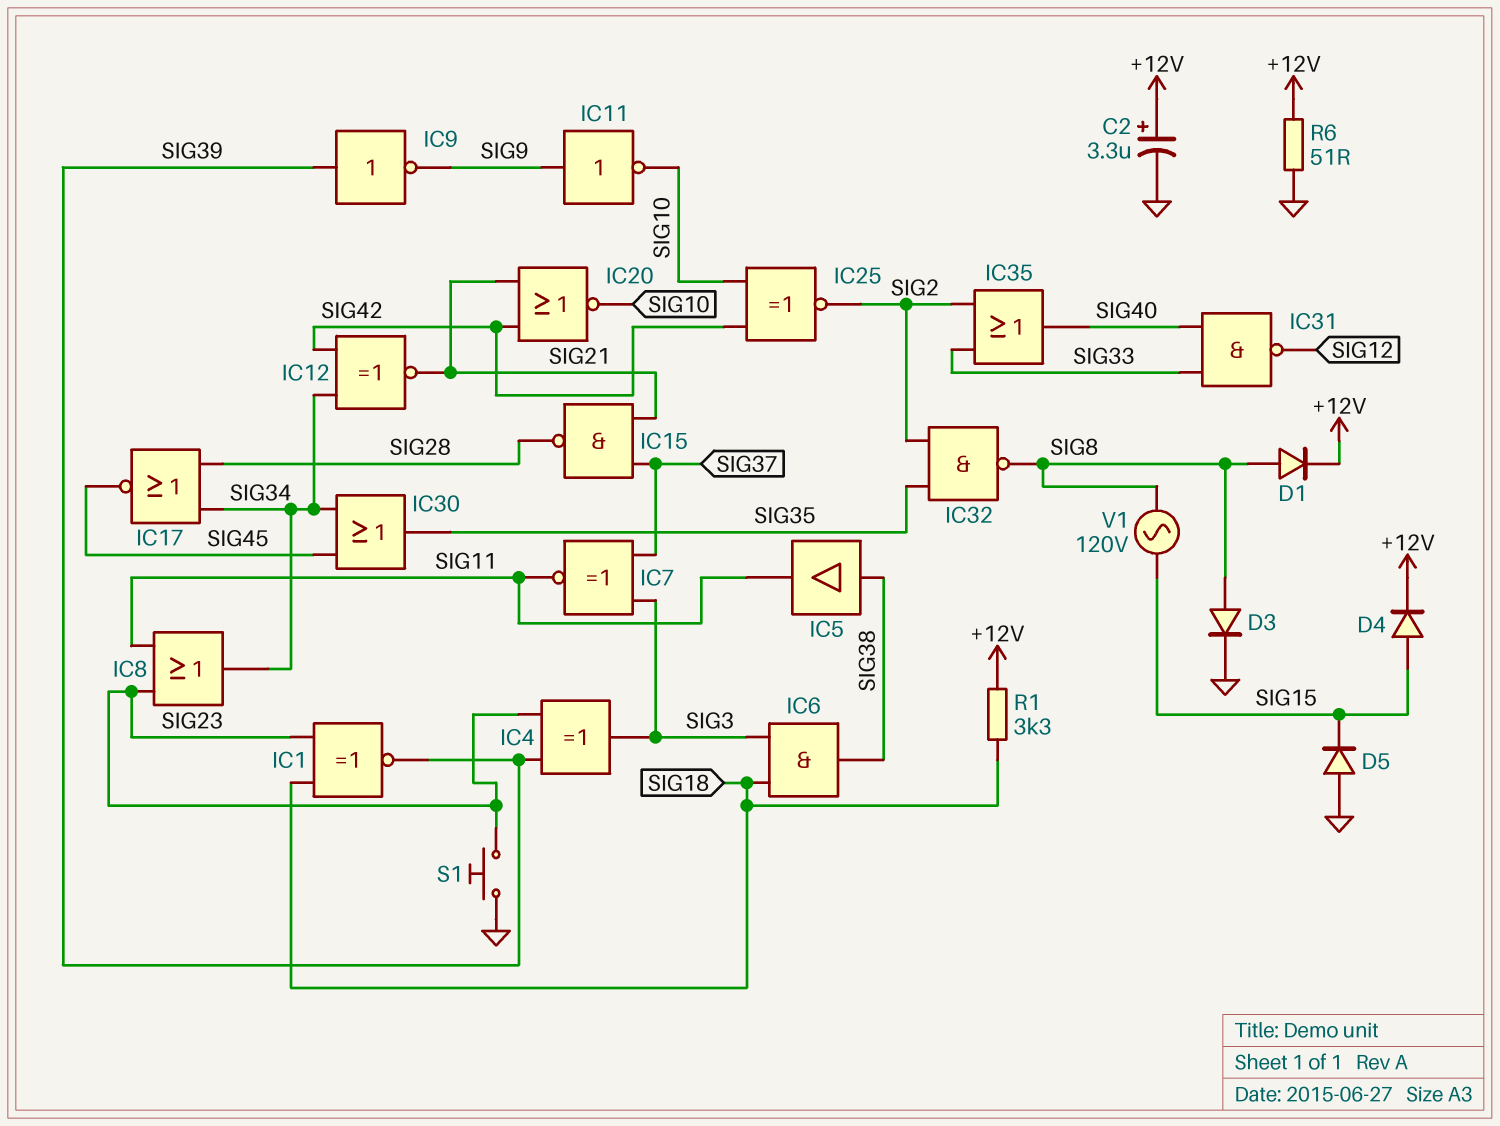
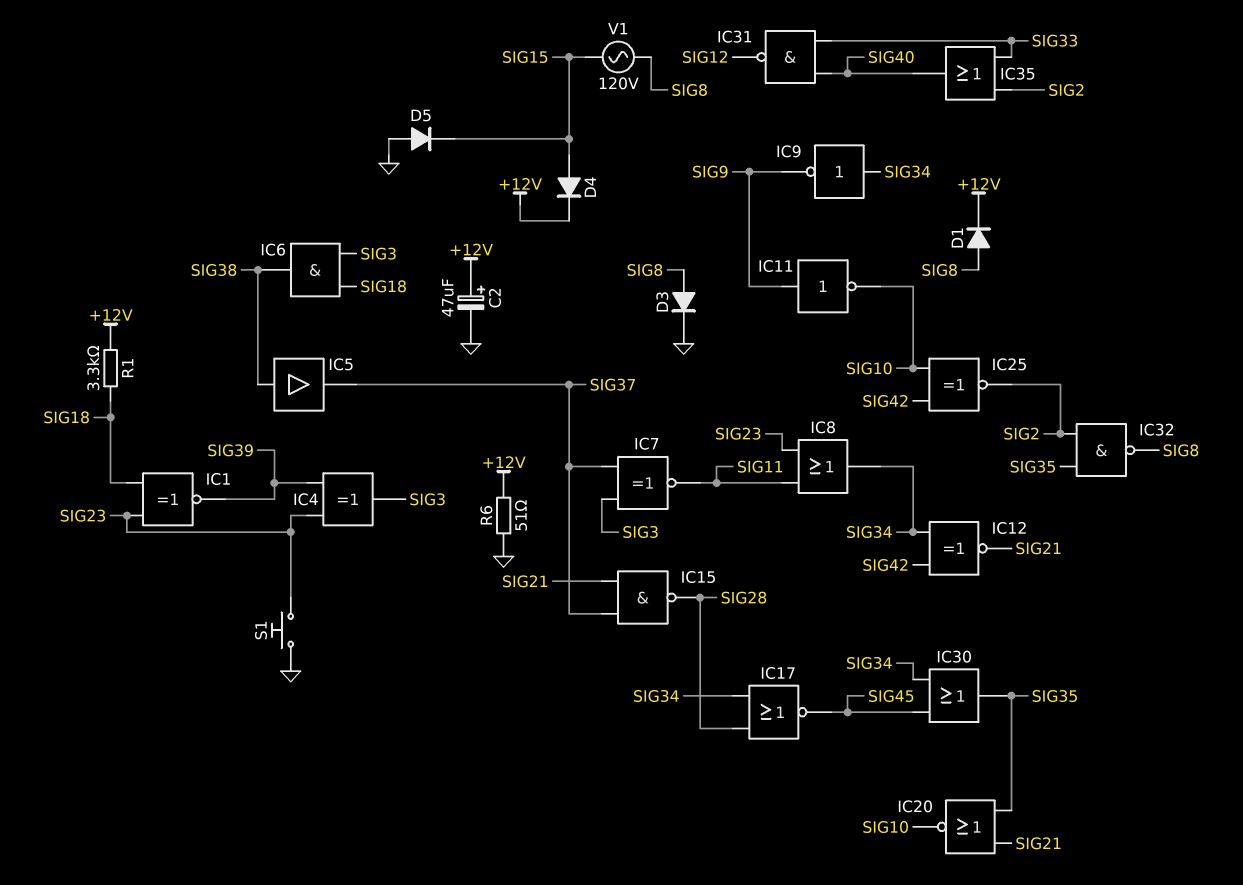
C2: 3.3uF (plus +12V, minus GND) -> 47uF (plus +12V, minus GND)
IC5: buffer (in SIG38, out SIG11) -> buffer (in SIG38, out SIG37)
IC9: NOT (in SIG39, out SIG9) -> NOT (in SIG34, out SIG9)
IC20: NOR (in SIG21, in SIG42, out SIG10) -> NOR (in SIG21, in SIG35, out SIG10)

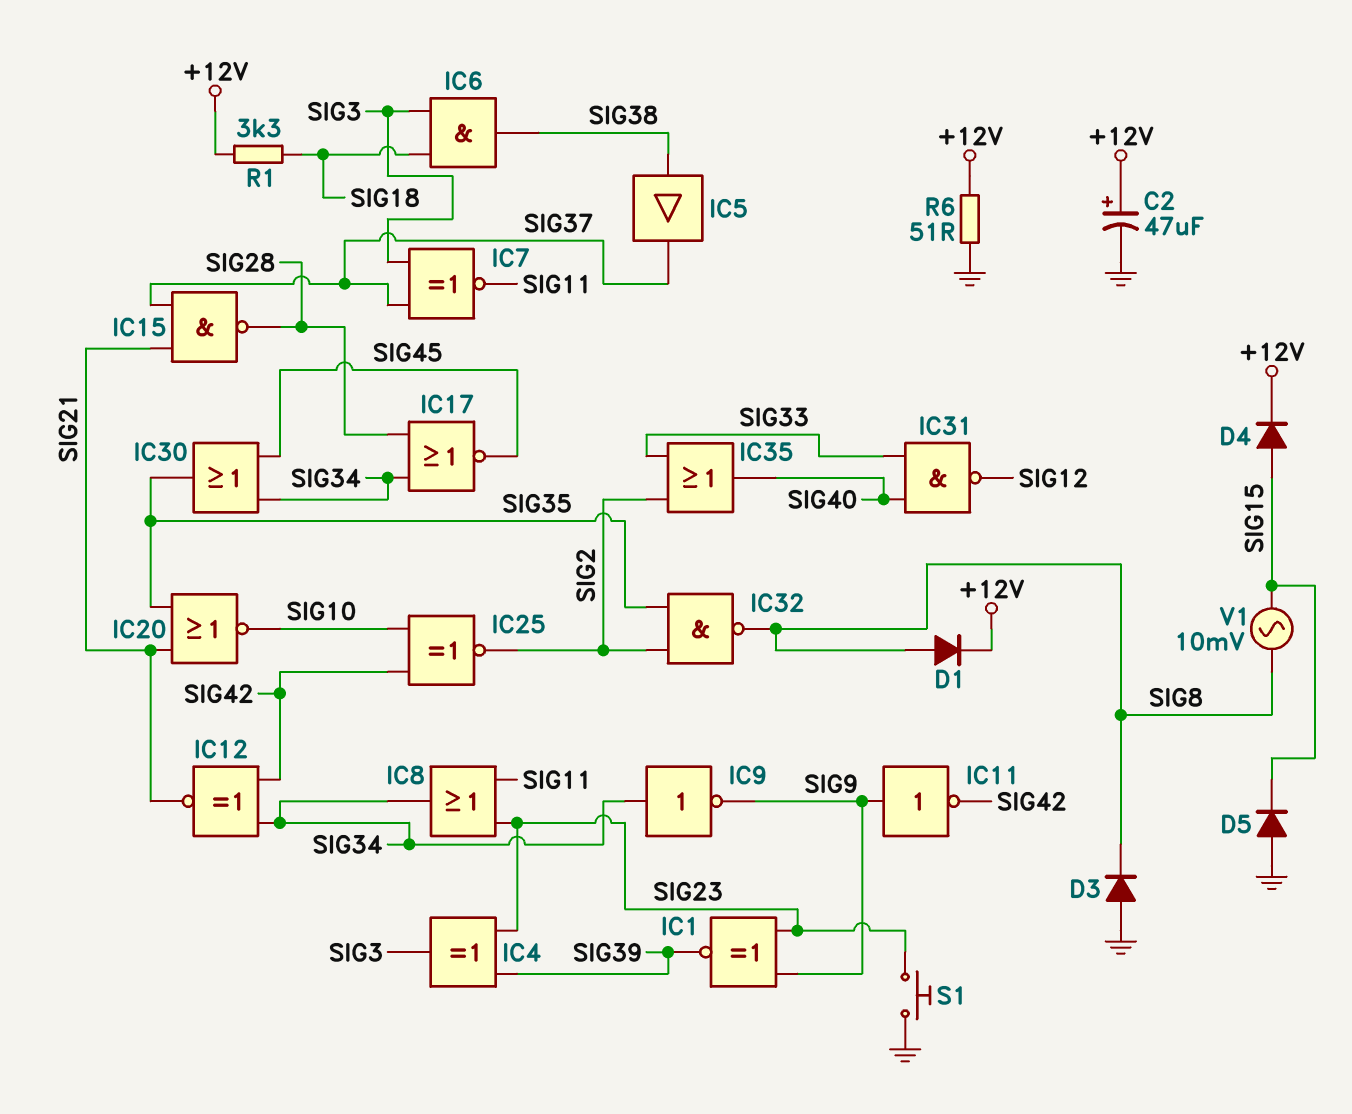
D3: diode (A SIG8, K GND) -> diode (A GND, K SIG8)
IC1: XNOR (in SIG18, in SIG23, out SIG39) -> XNOR (in SIG9, in SIG23, out SIG39)
IC11: NOT (in SIG9, out SIG10) -> NOT (in SIG9, out SIG42)
V1: AC 120V (SIG8, SIG15) -> AC 10mV (SIG8, SIG15)

